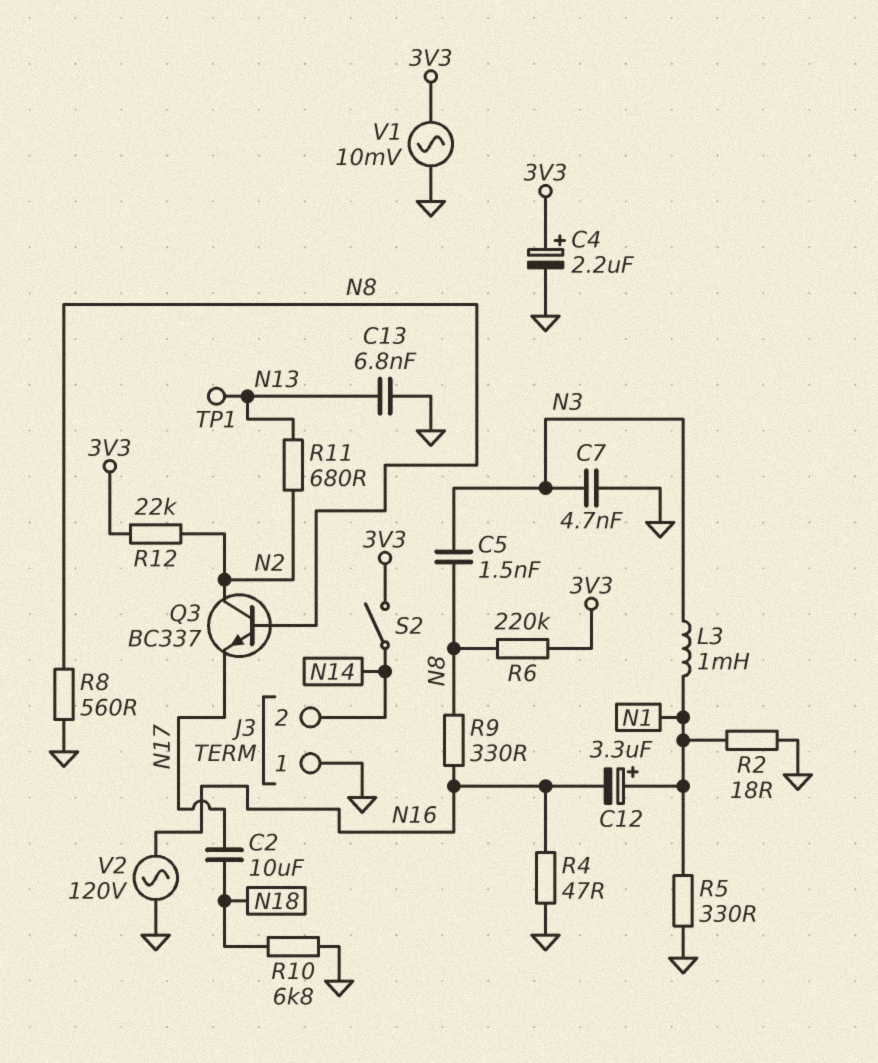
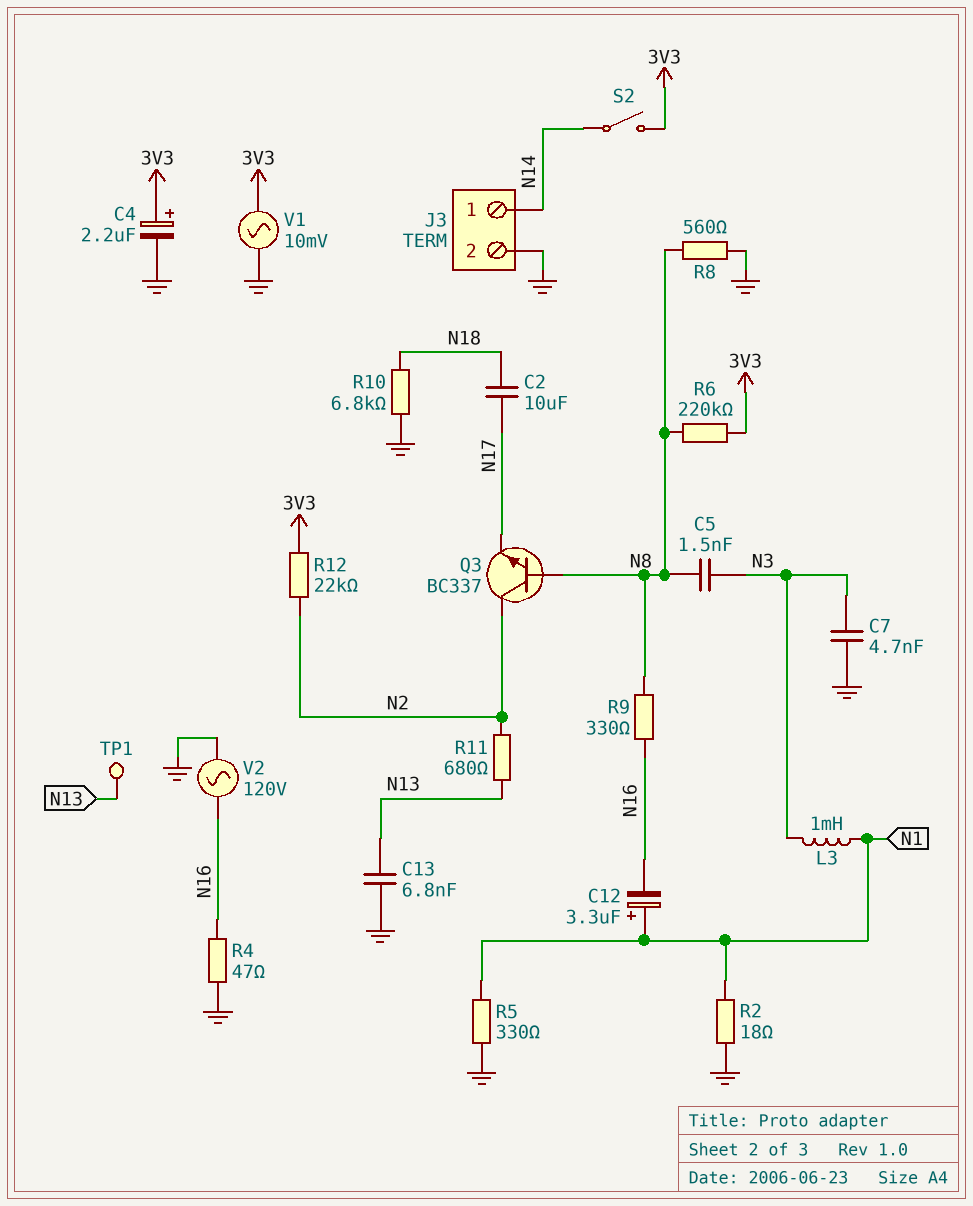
J3 pin 1: GND -> N14
J3 pin 2: N14 -> GND

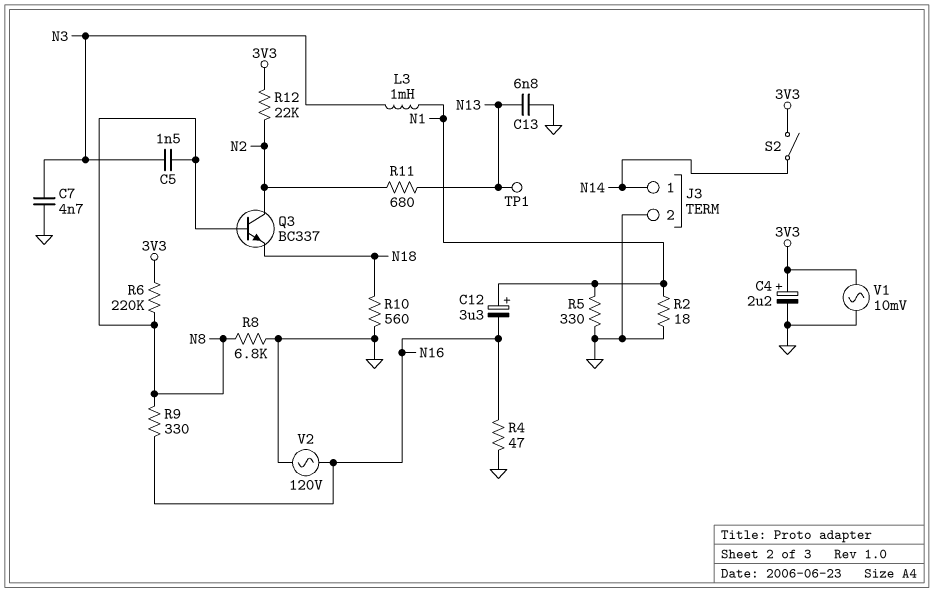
C2: 10uF (N17, N18) -> none
Q3: NPN BC337 (B N8, C N2, E N17) -> NPN BC337 (B N8, C N2, E N18)
R8: 560 (GND, N8) -> 6.8k (GND, N8)
R10: 6.8k (GND, N18) -> 560 (GND, N18)

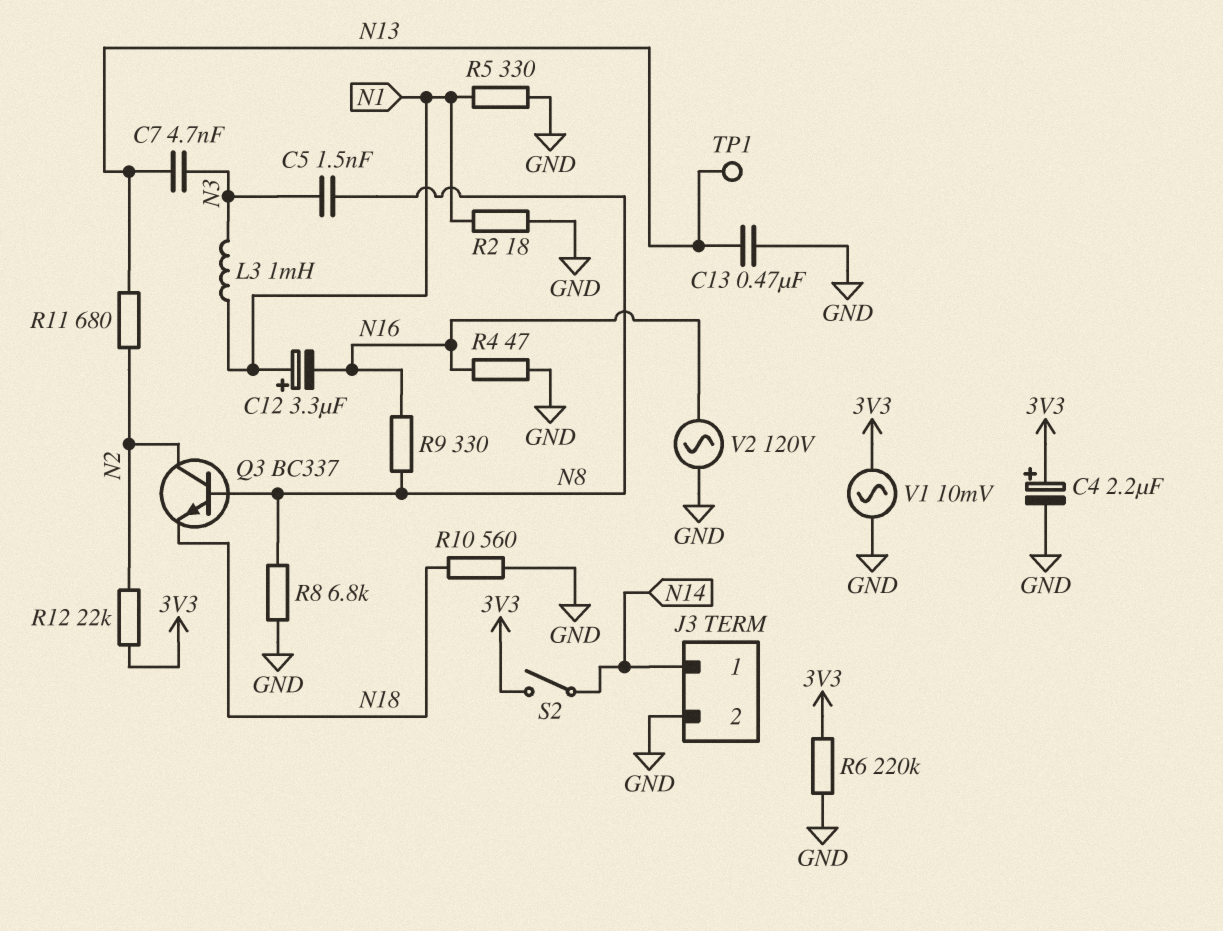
C7: 4.7nF (GND, N3) -> 4.7nF (N3, N13)
C13: 6.8nF (GND, N13) -> 470nF (GND, N13)
R6: 220k (3V3, N8) -> 220k (3V3, GND)

